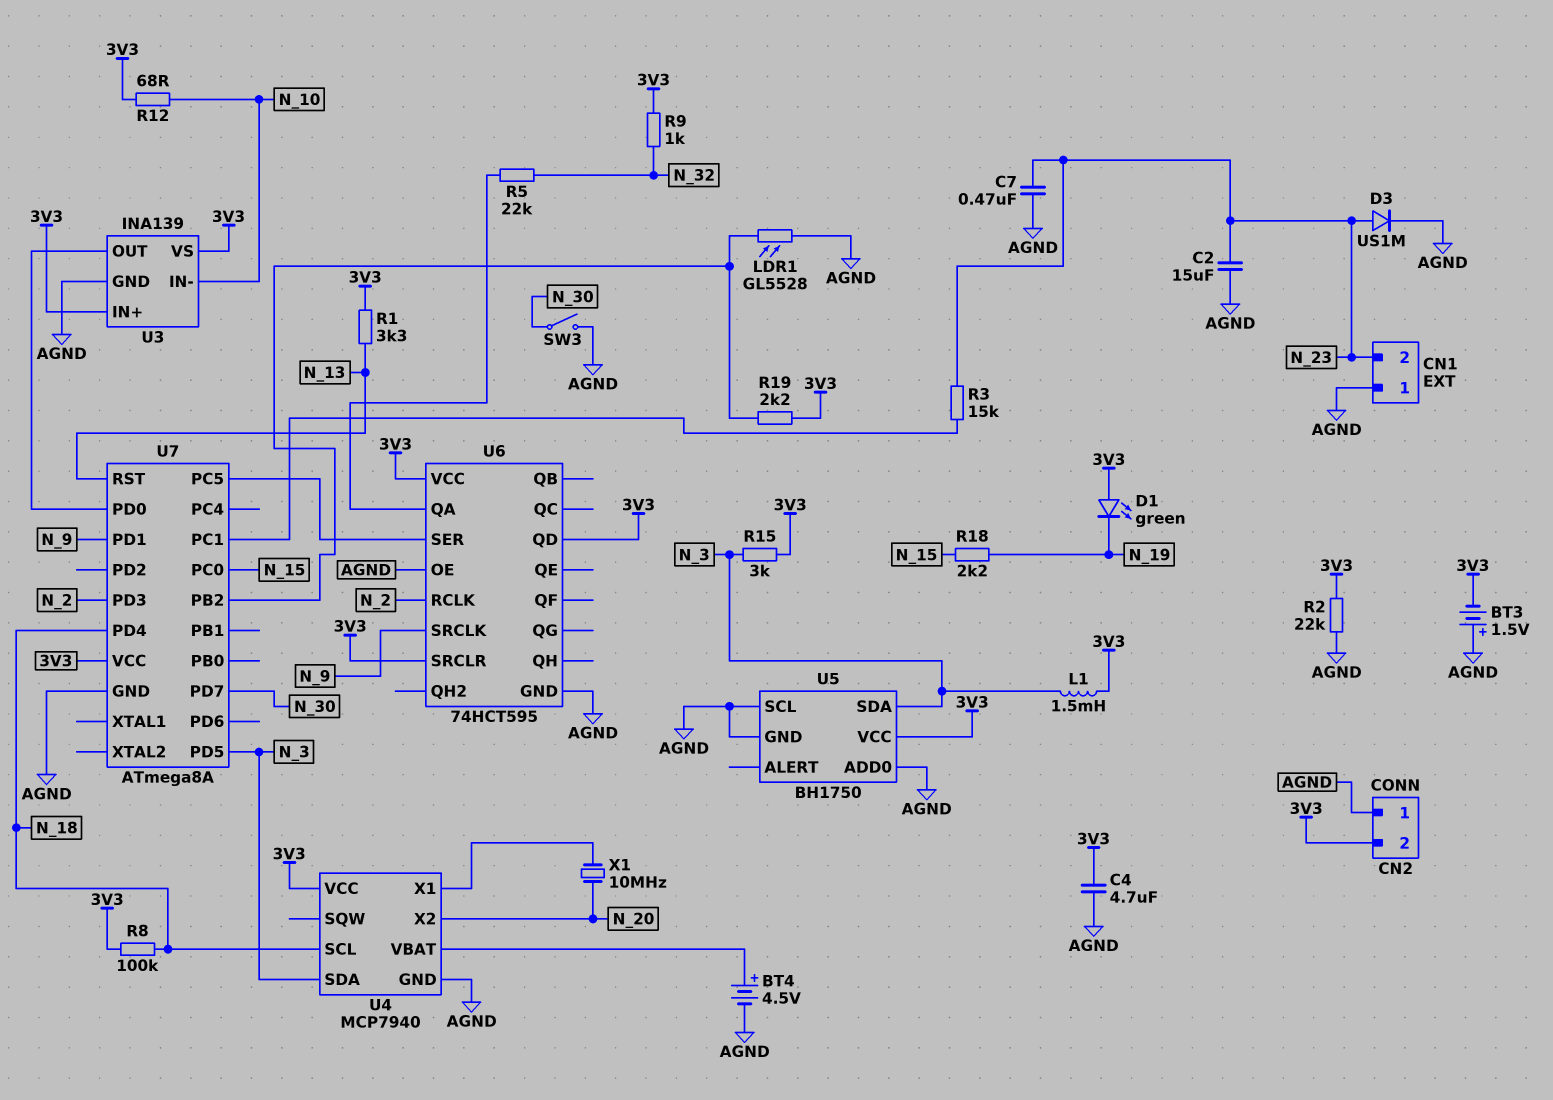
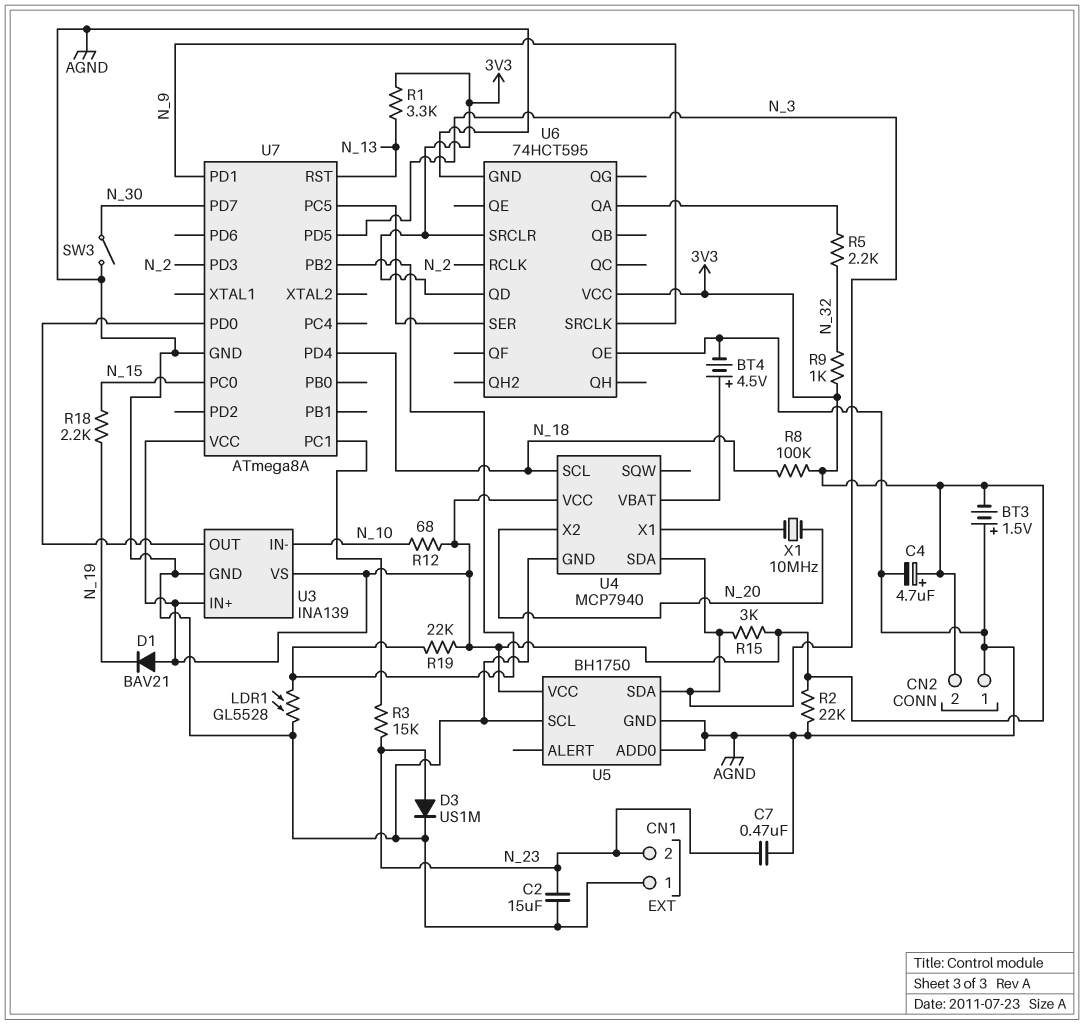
C4: 4.7uF (3V3, AGND) -> 4.7uF (plus 3V3, minus AGND)
D1: LED green (A 3V3, K N_19) -> diode BAV21 (A 3V3, K N_19)
L1: 1.5mH (3V3, N_3) -> none
R5: 22k (N_32, U6/QA) -> 2.2k (N_32, U6/QA)
R19: 2.2k (3V3, U7/PB2) -> 22k (3V3, U7/PB2)

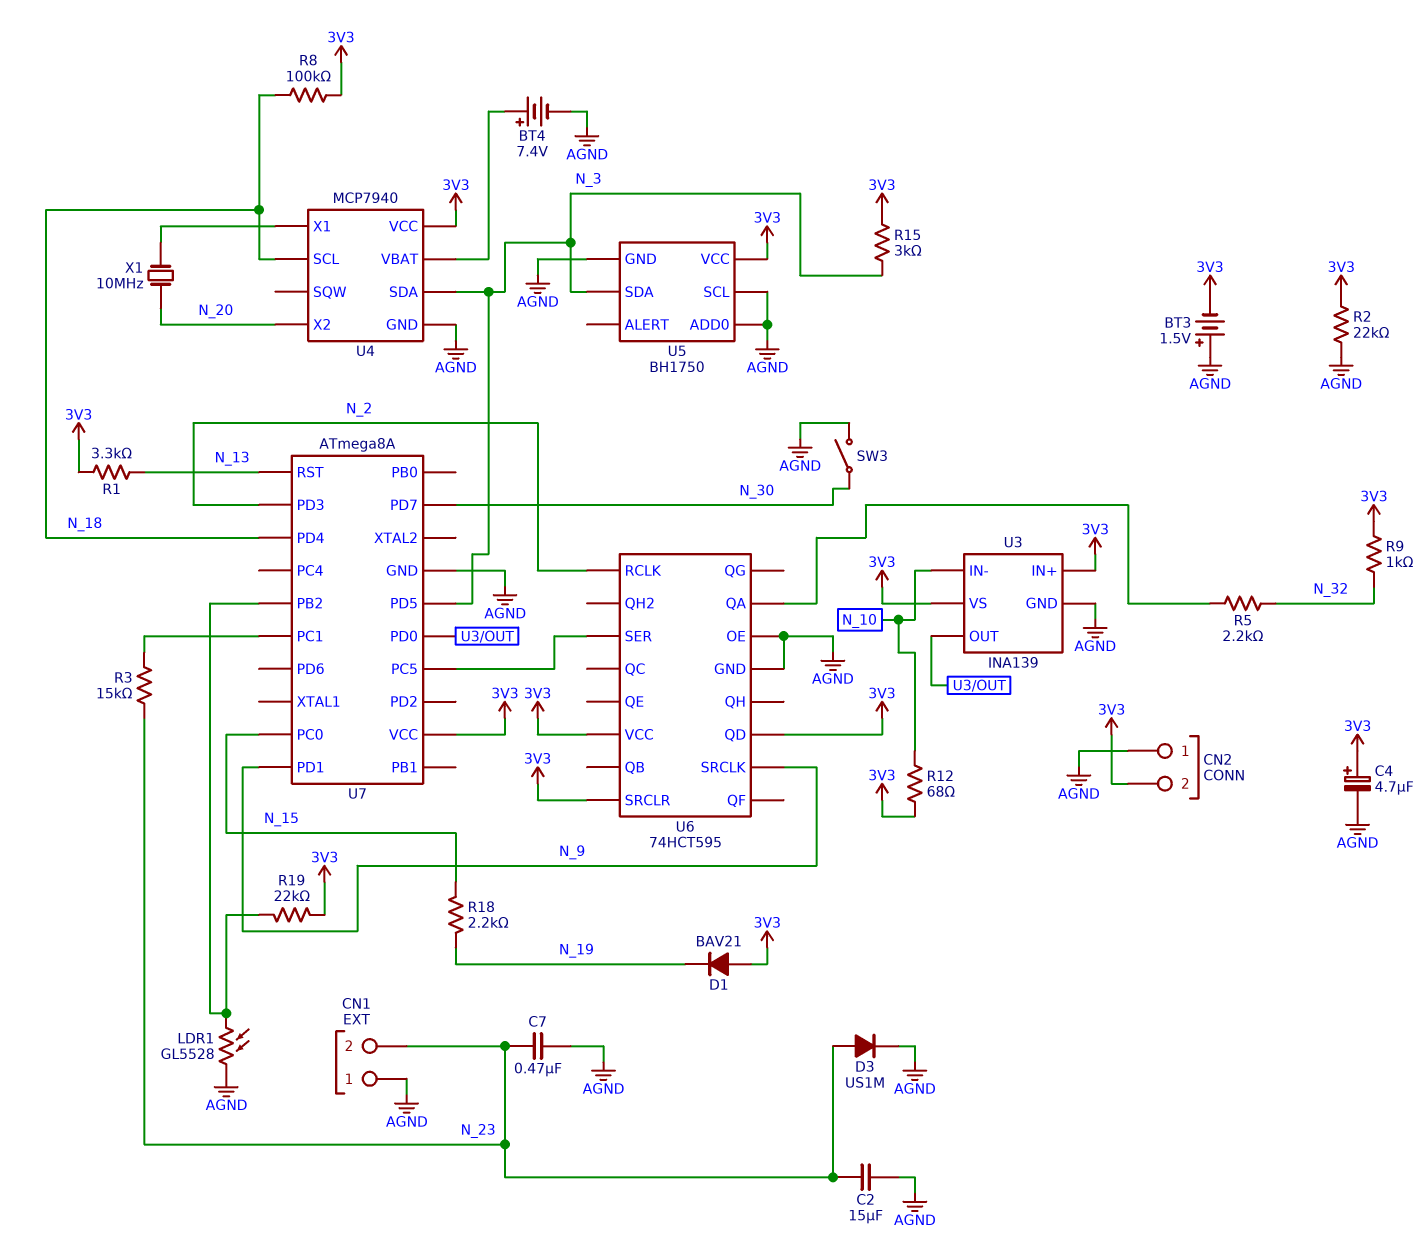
BT4: 4.5V (plus U4/VBAT, minus AGND) -> 7.4V (plus U4/VBAT, minus AGND)

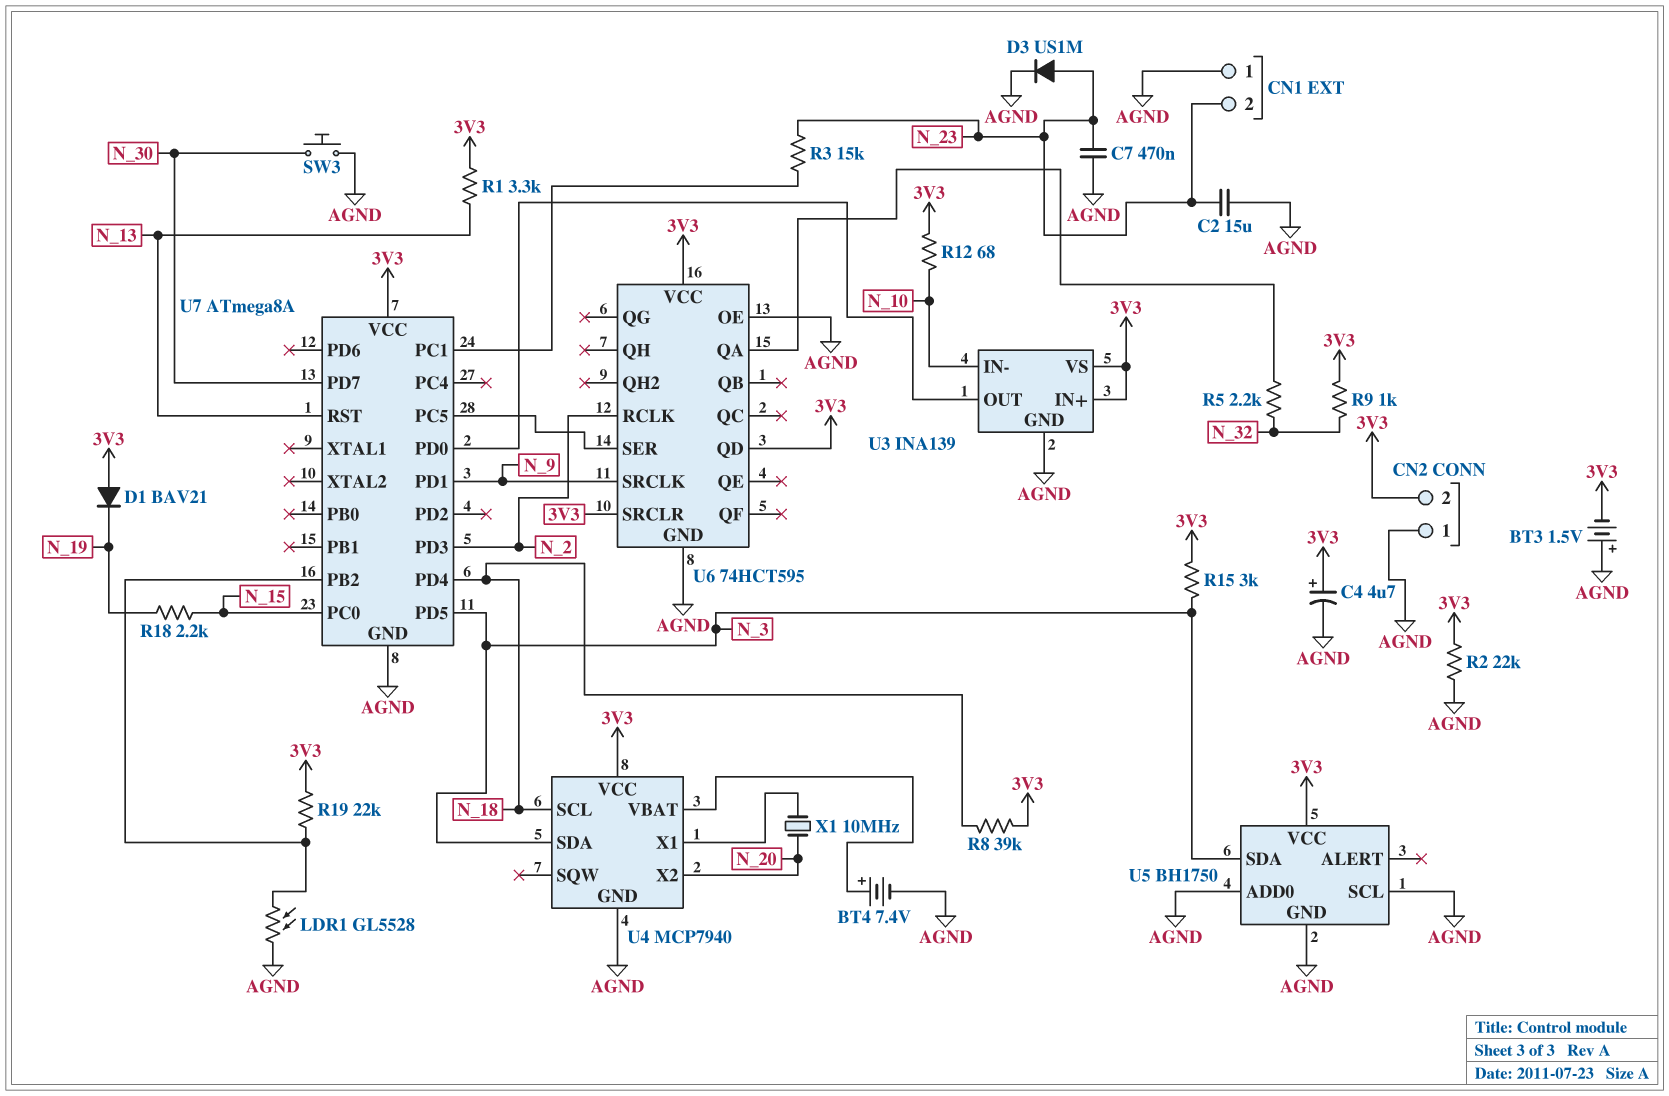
R8: 100k (3V3, N_18) -> 39k (3V3, N_18)
SW3: switch (AGND, N_30) -> button (AGND, N_30)

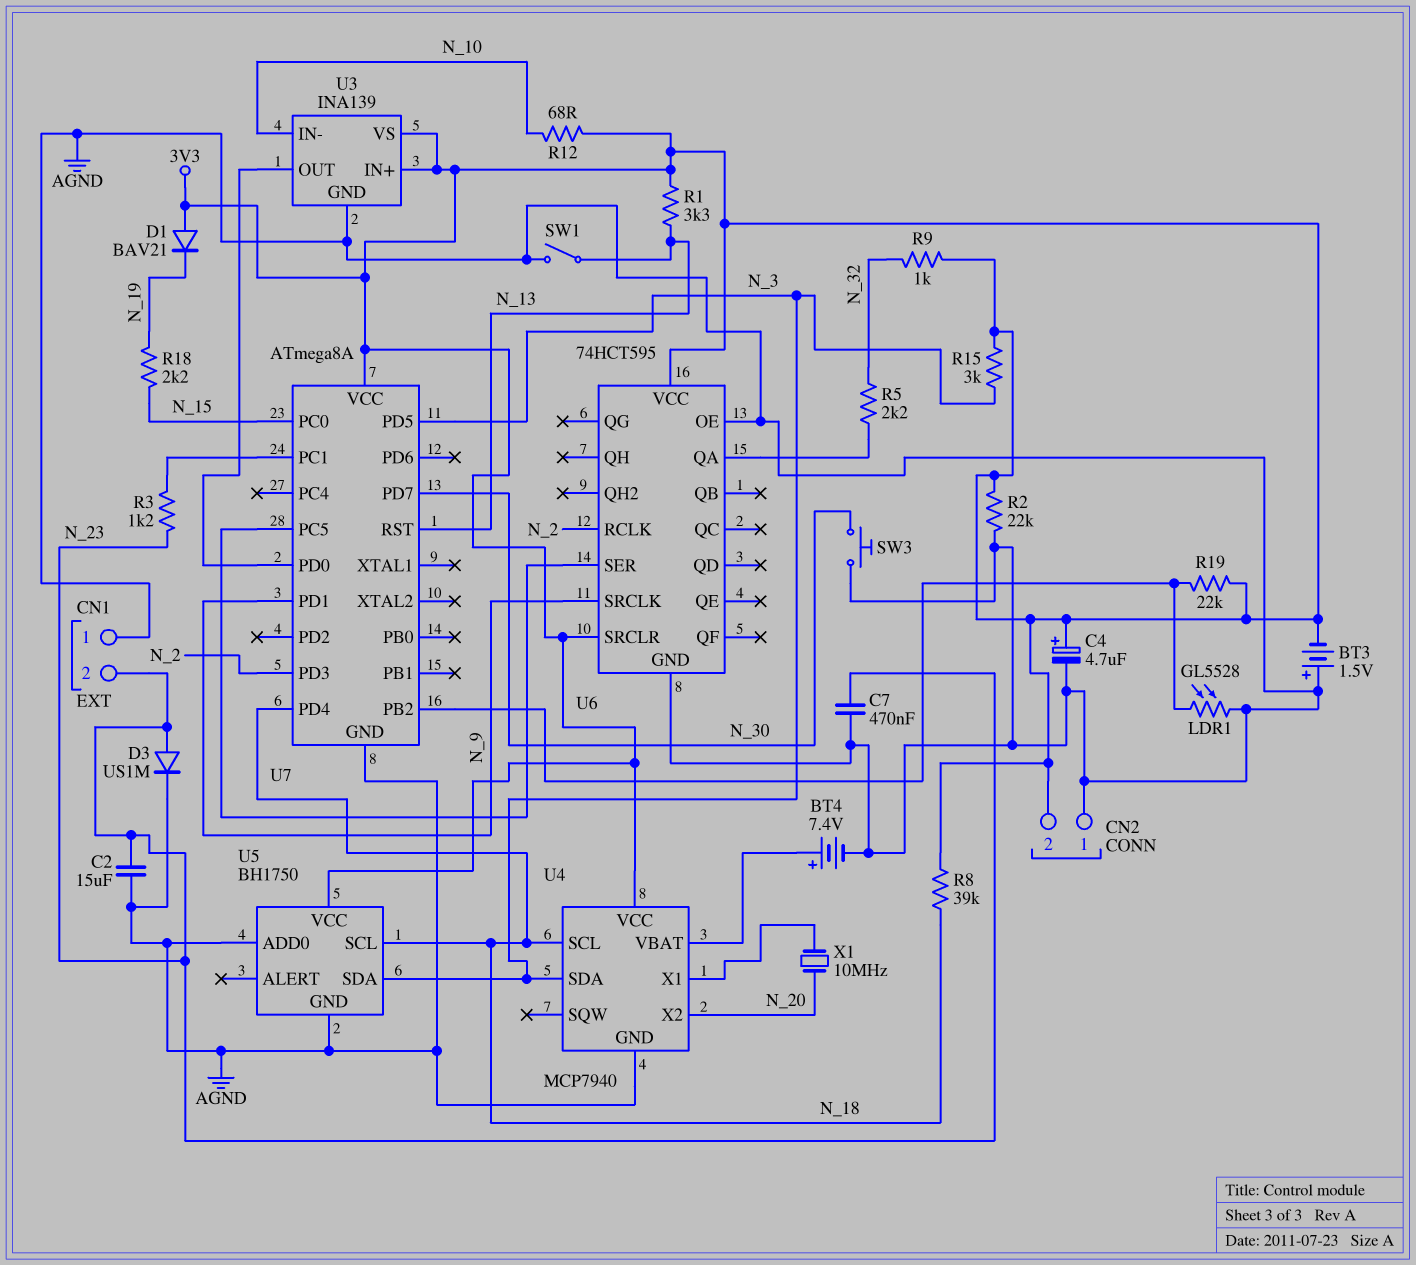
R3: 15k (N_23, U7/PC1) -> 1.2k (N_23, U7/PC1)
SW1: none -> switch (AGND, N_13)
U5 pin SCL: AGND -> N_18
U6 pin QD: 3V3 -> none

